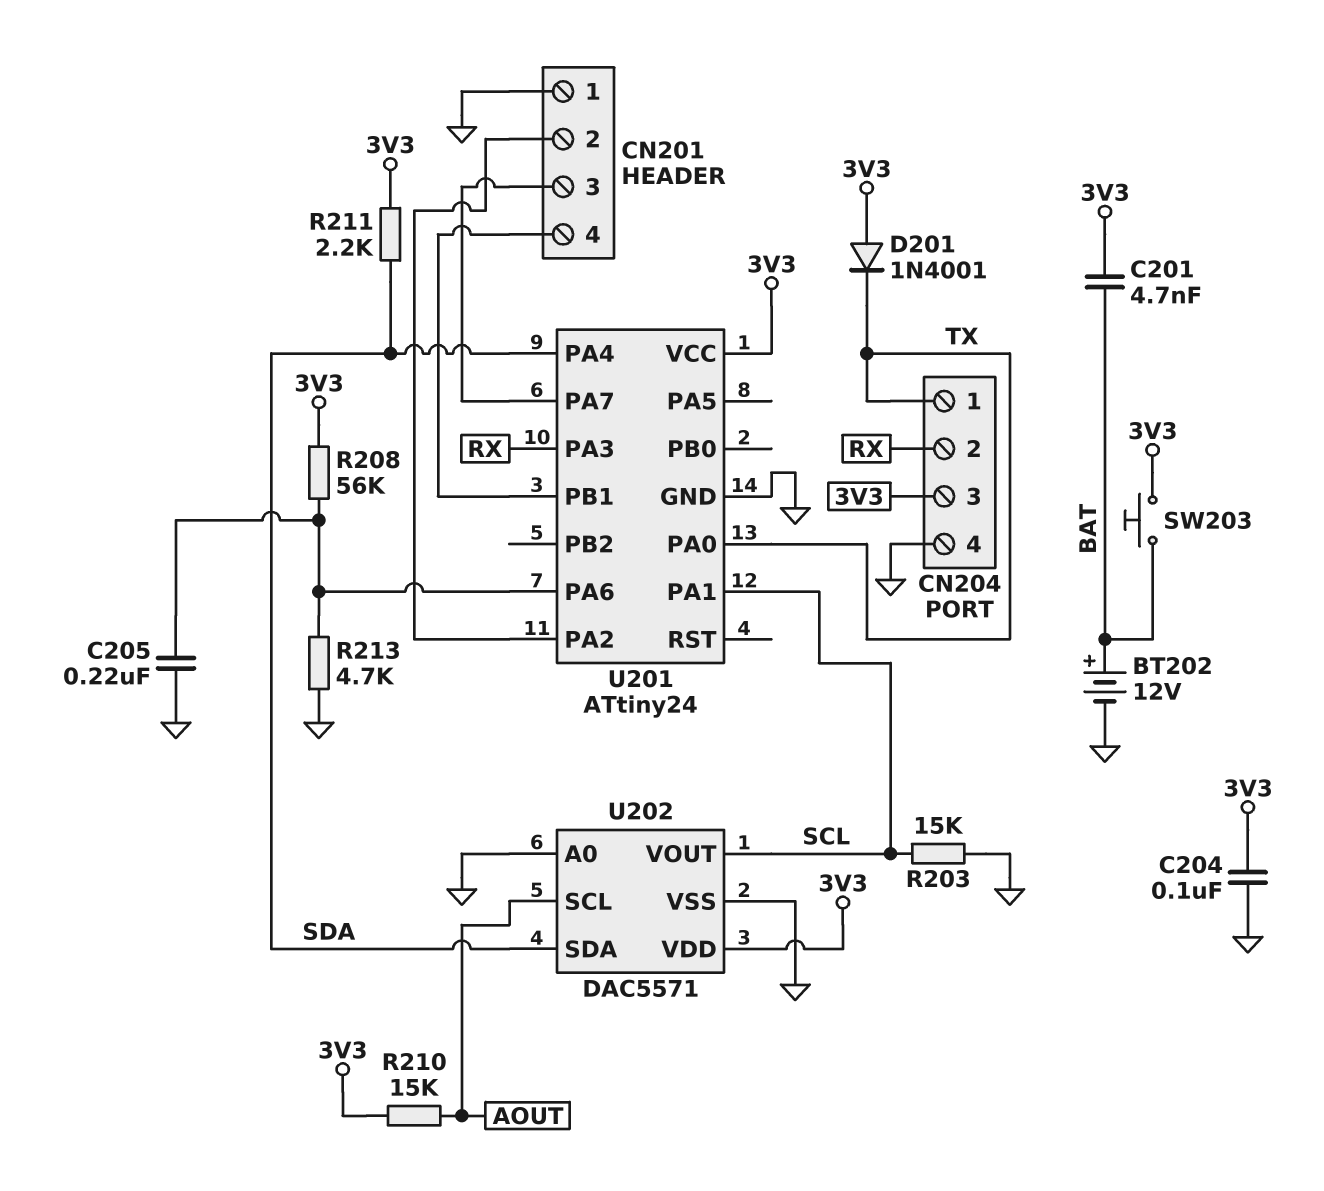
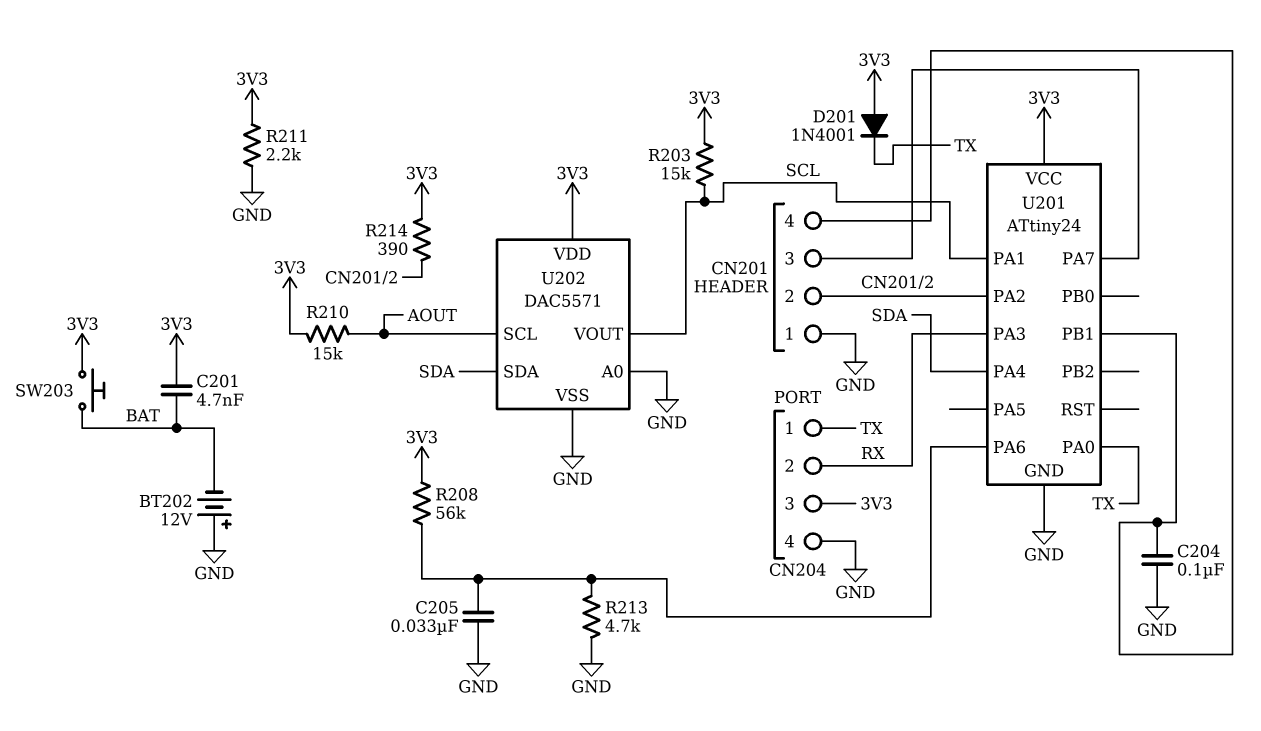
BT202: 12V (plus BAT, minus GND) -> 12V (plus GND, minus BAT)
C204: 100nF (3V3, GND) -> 100nF (CN201/4, GND)
C205: 220nF (GND, U201/PA6) -> 33nF (GND, U201/PA6)
R203: 15k (GND, SCL) -> 15k (3V3, SCL)
R211: 2.2k (3V3, SDA) -> 2.2k (3V3, GND)
R214: none -> 390 (3V3, CN201/2)

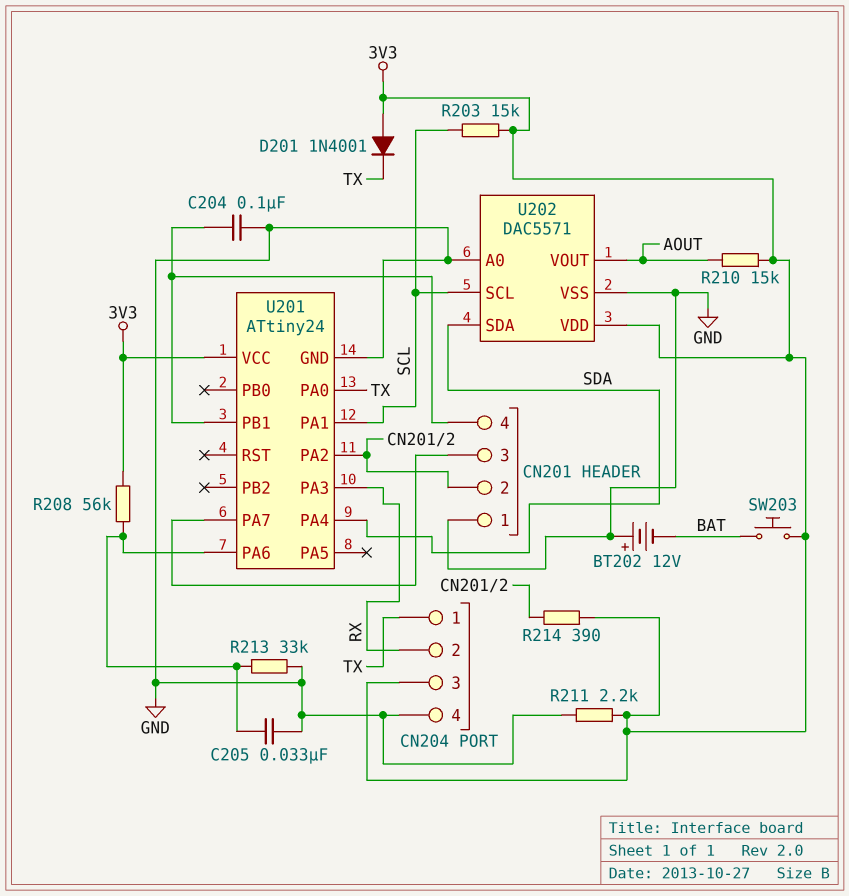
C201: 4.7nF (3V3, BAT) -> none
R213: 4.7k (GND, U201/PA6) -> 33k (GND, U201/PA6)
U202 pin SCL: AOUT -> SCL
U202 pin VOUT: SCL -> AOUT

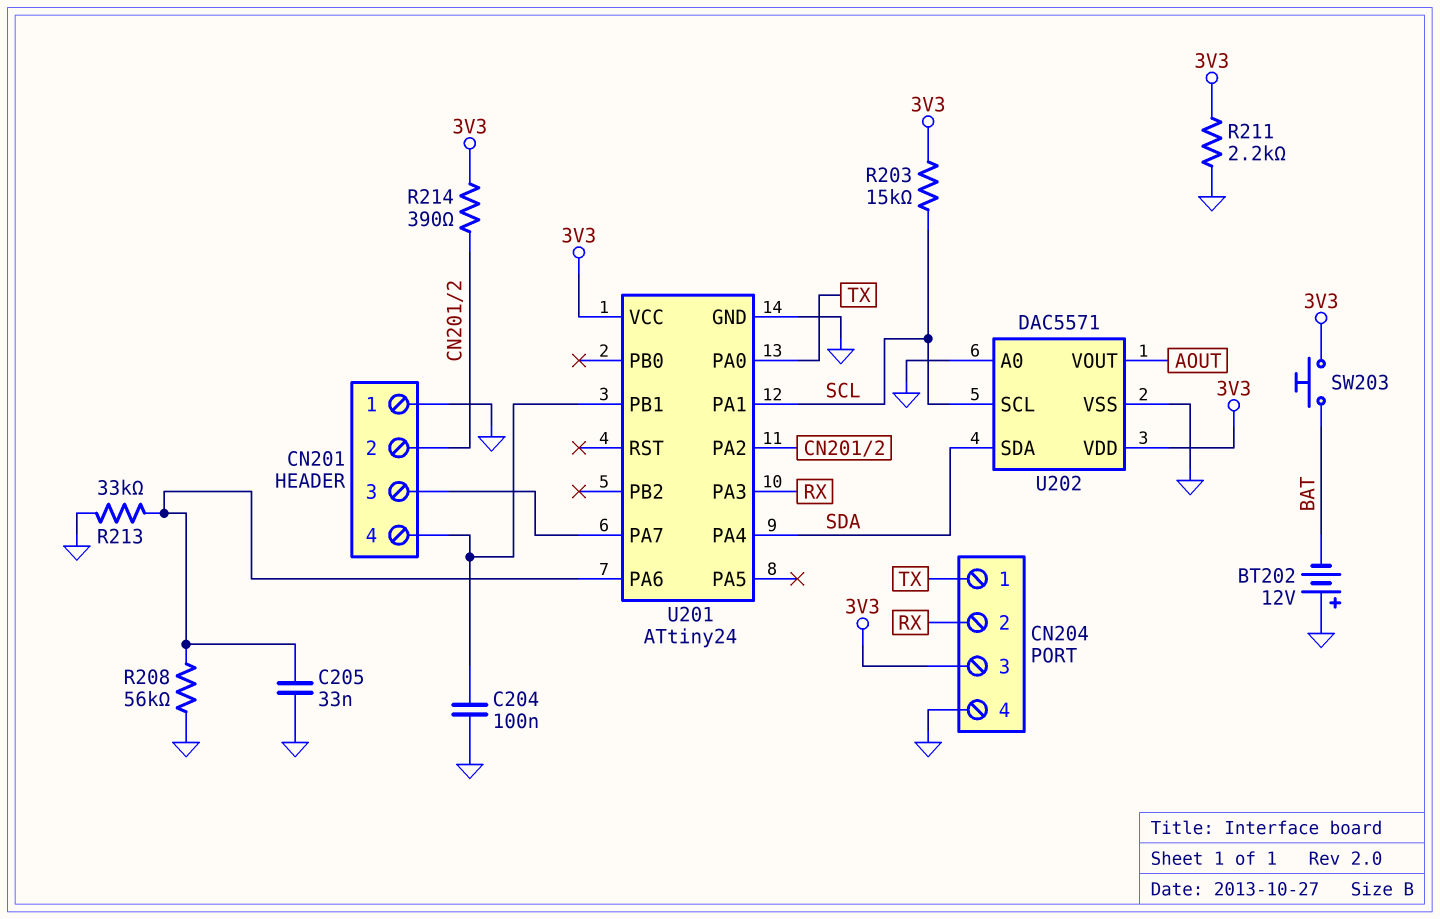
D201: diode 1N4001 (A 3V3, K TX) -> none
R208: 56k (3V3, U201/PA6) -> 56k (GND, U201/PA6)
R210: 15k (3V3, AOUT) -> none

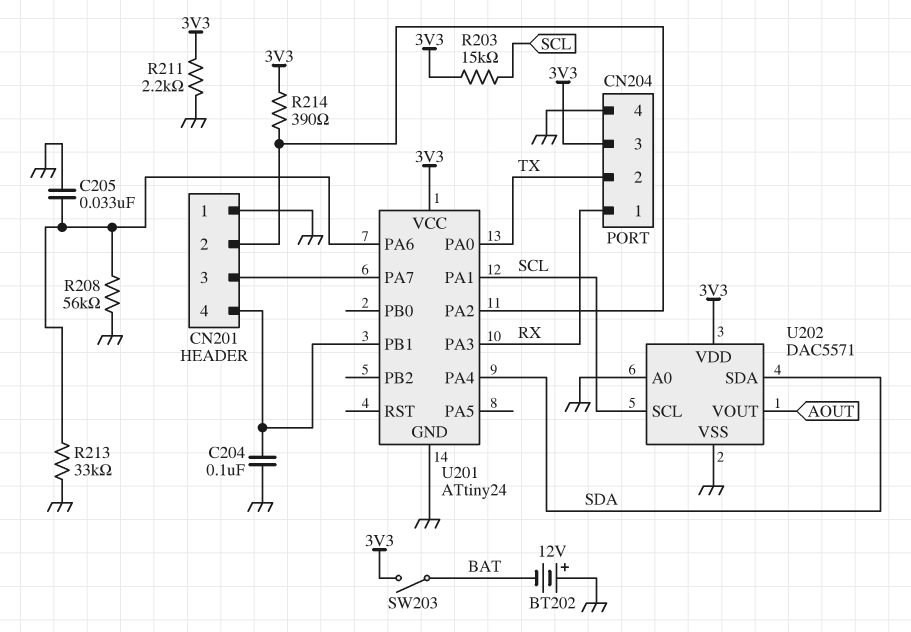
CN204 pin 1: TX -> RX
CN204 pin 2: RX -> TX
SW203: button (3V3, BAT) -> switch (3V3, BAT)

